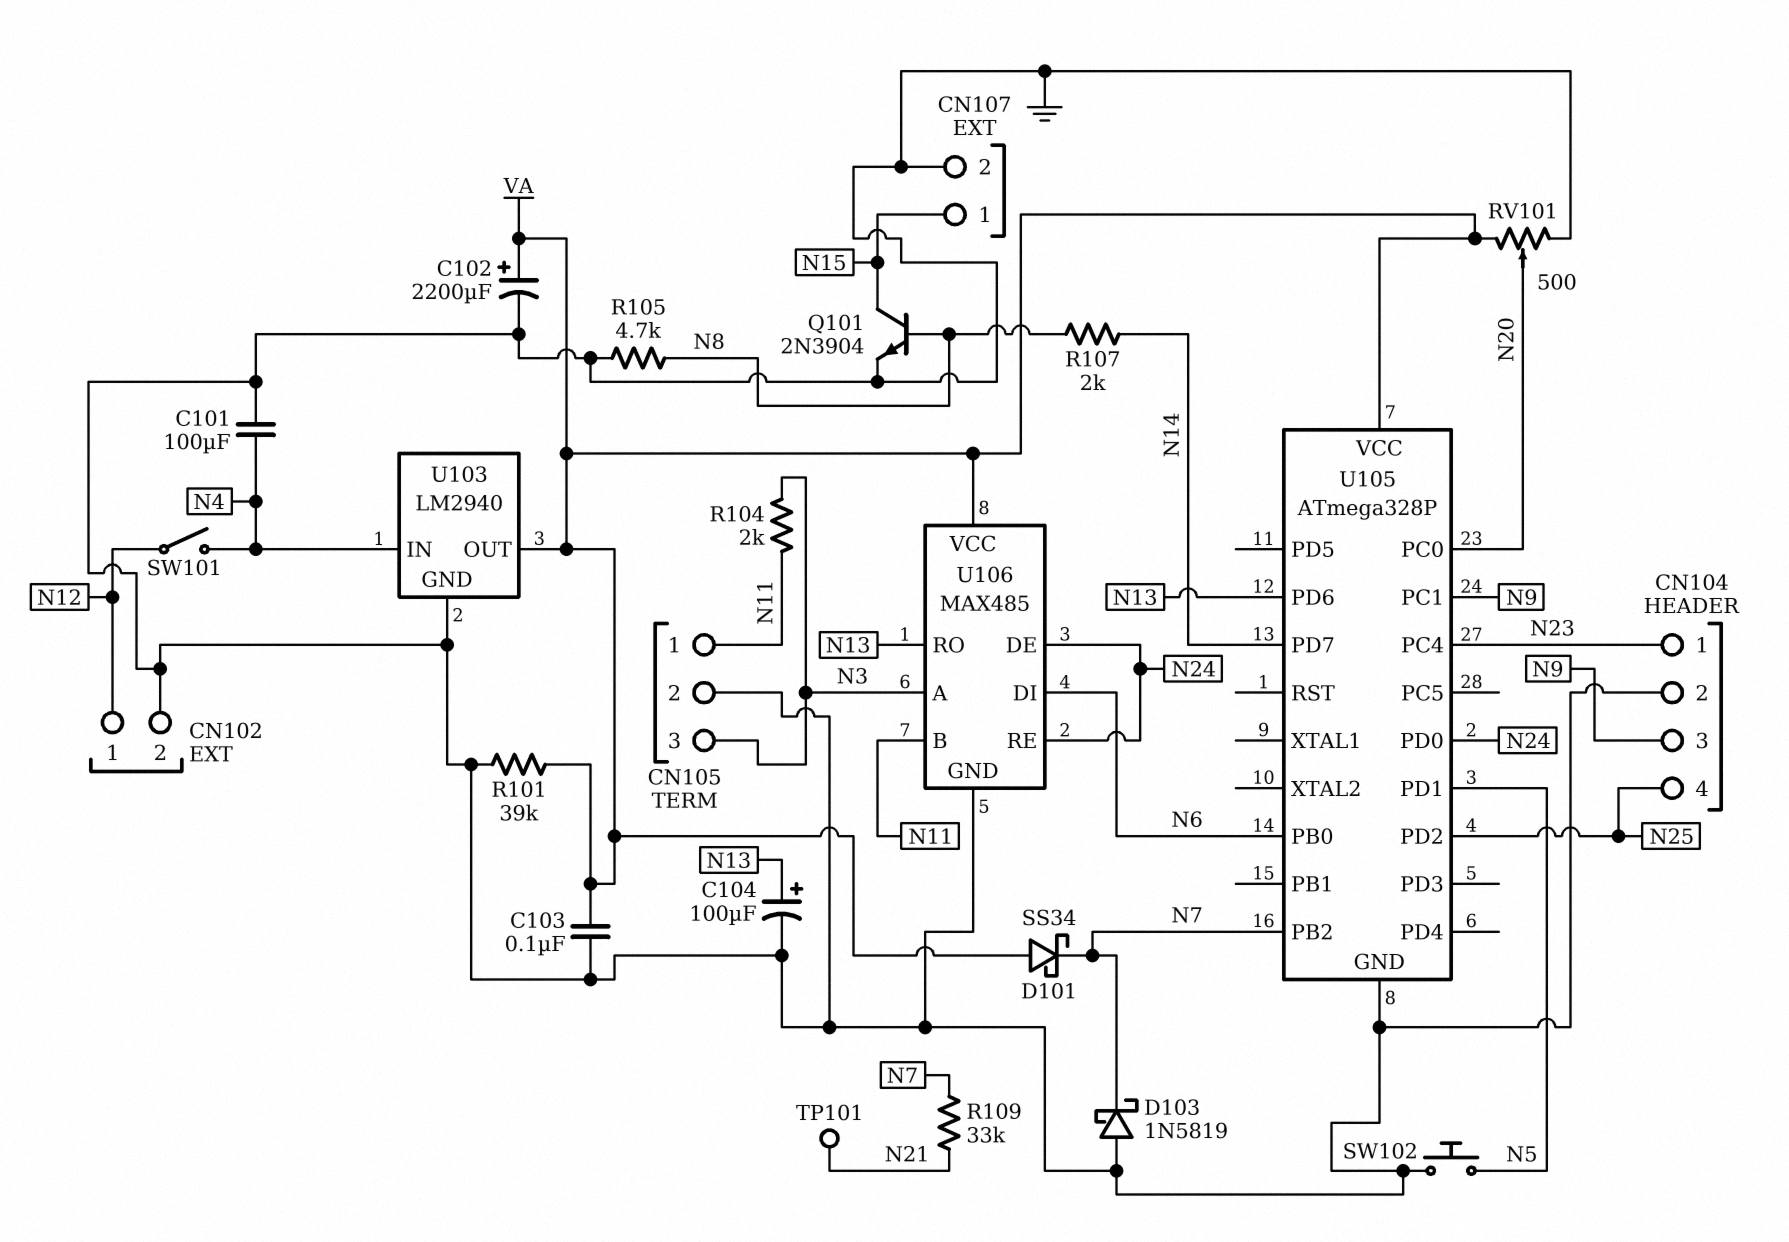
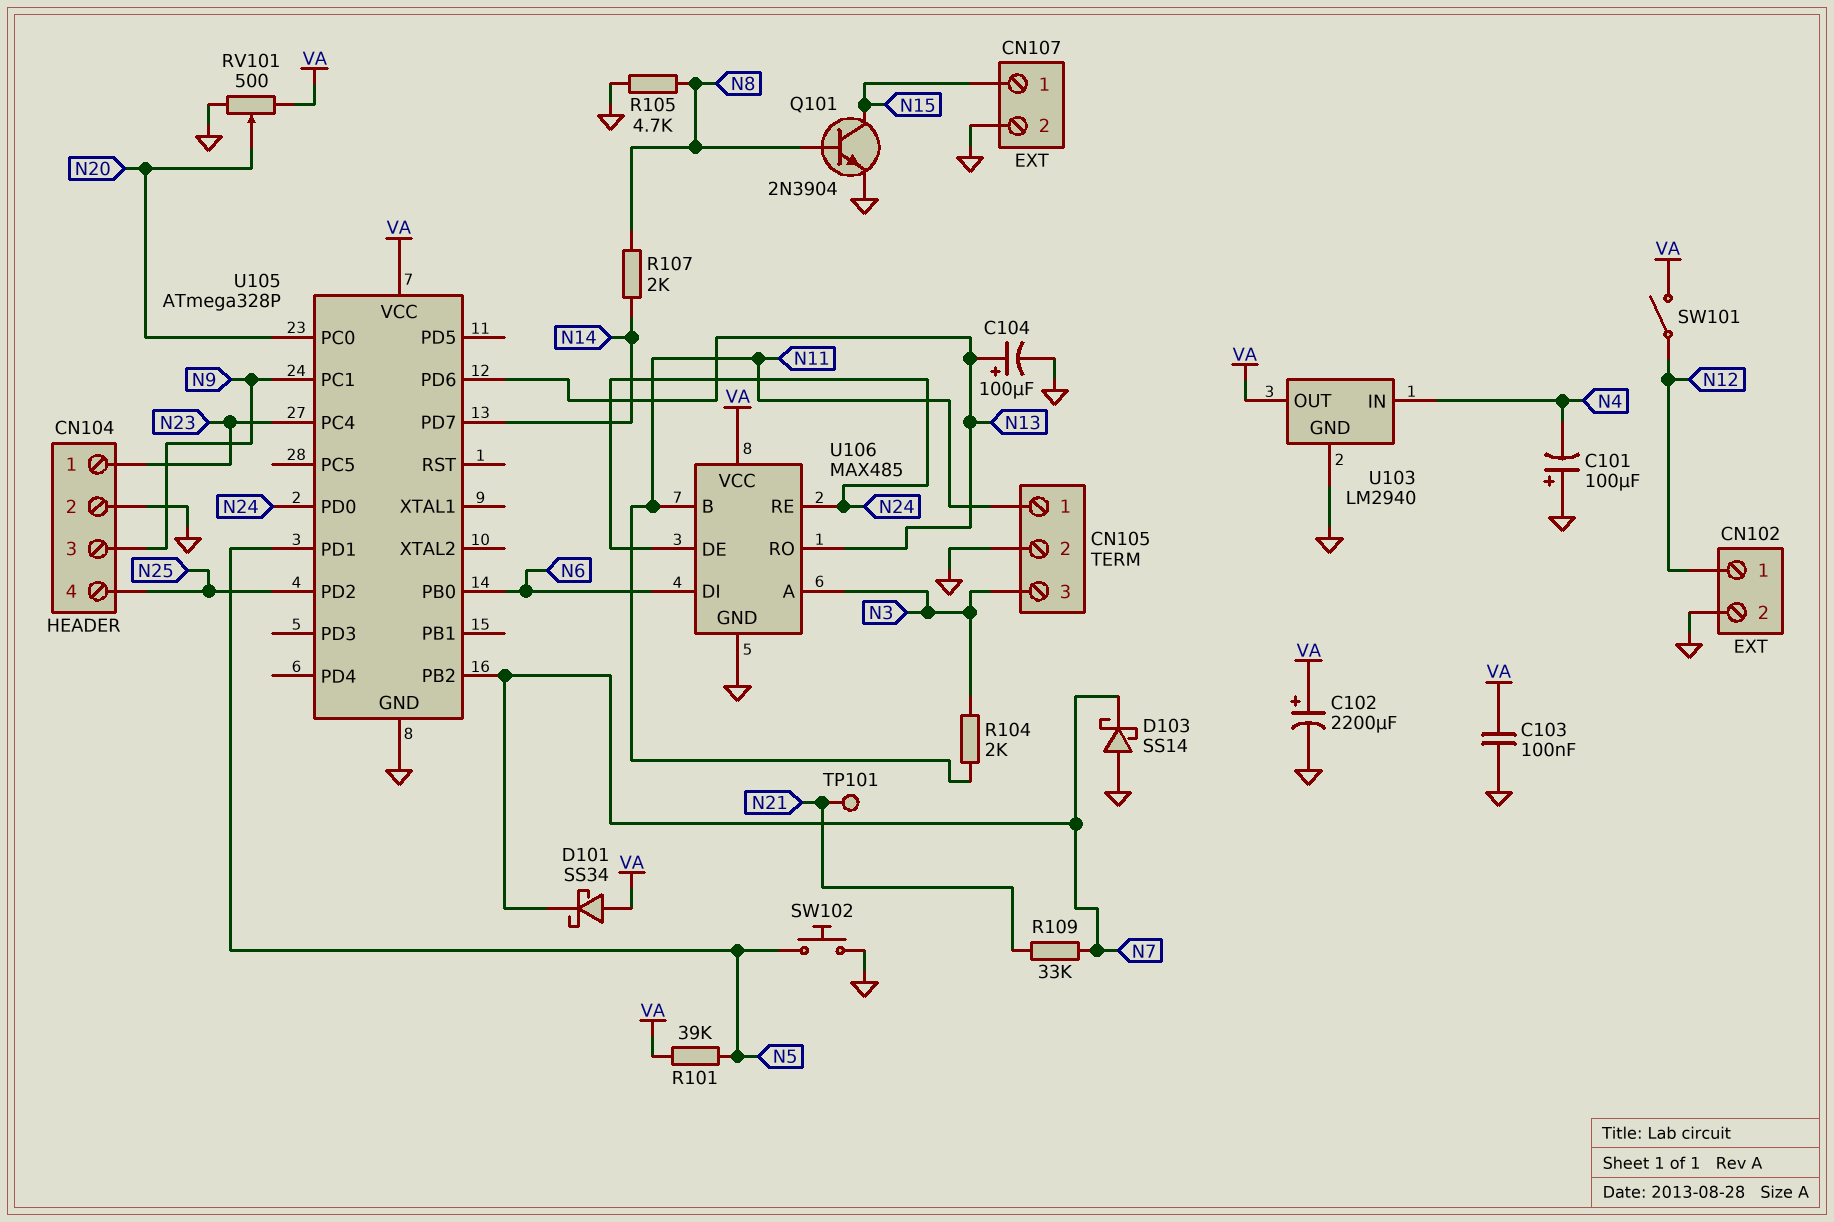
C101: 100uF (GND, N4) -> 100uF (plus GND, minus N4)
D103: schottky 1N5819 (A GND, K N7) -> schottky SS14 (A GND, K N7)
R101: 39k (GND, VA) -> 39k (N5, VA)
SW101: switch (N4, N12) -> switch (N12, VA)

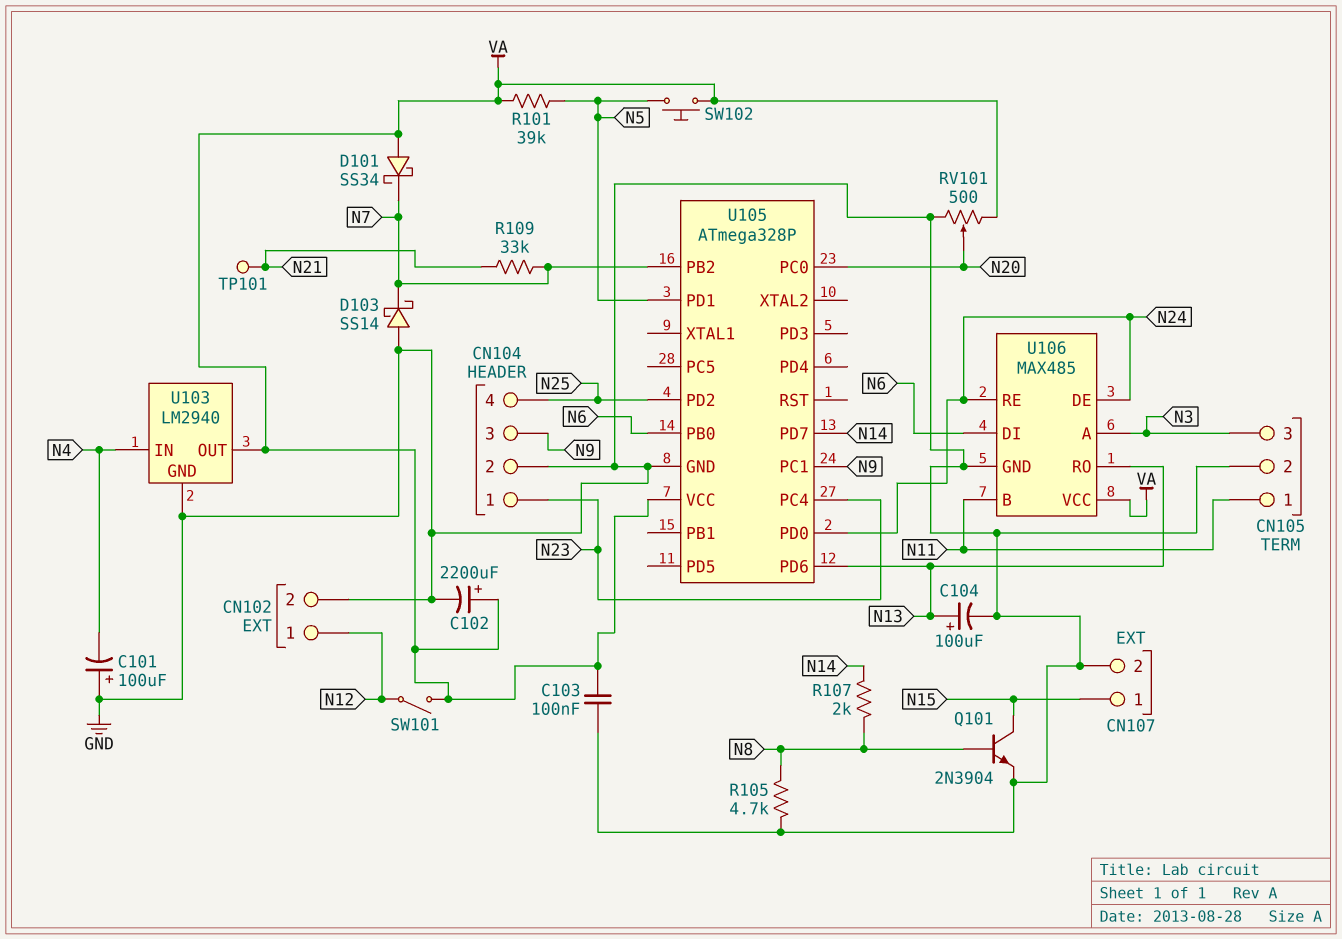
R104: 2k (N3, N11) -> none
SW102: button (GND, N5) -> button (N5, VA)

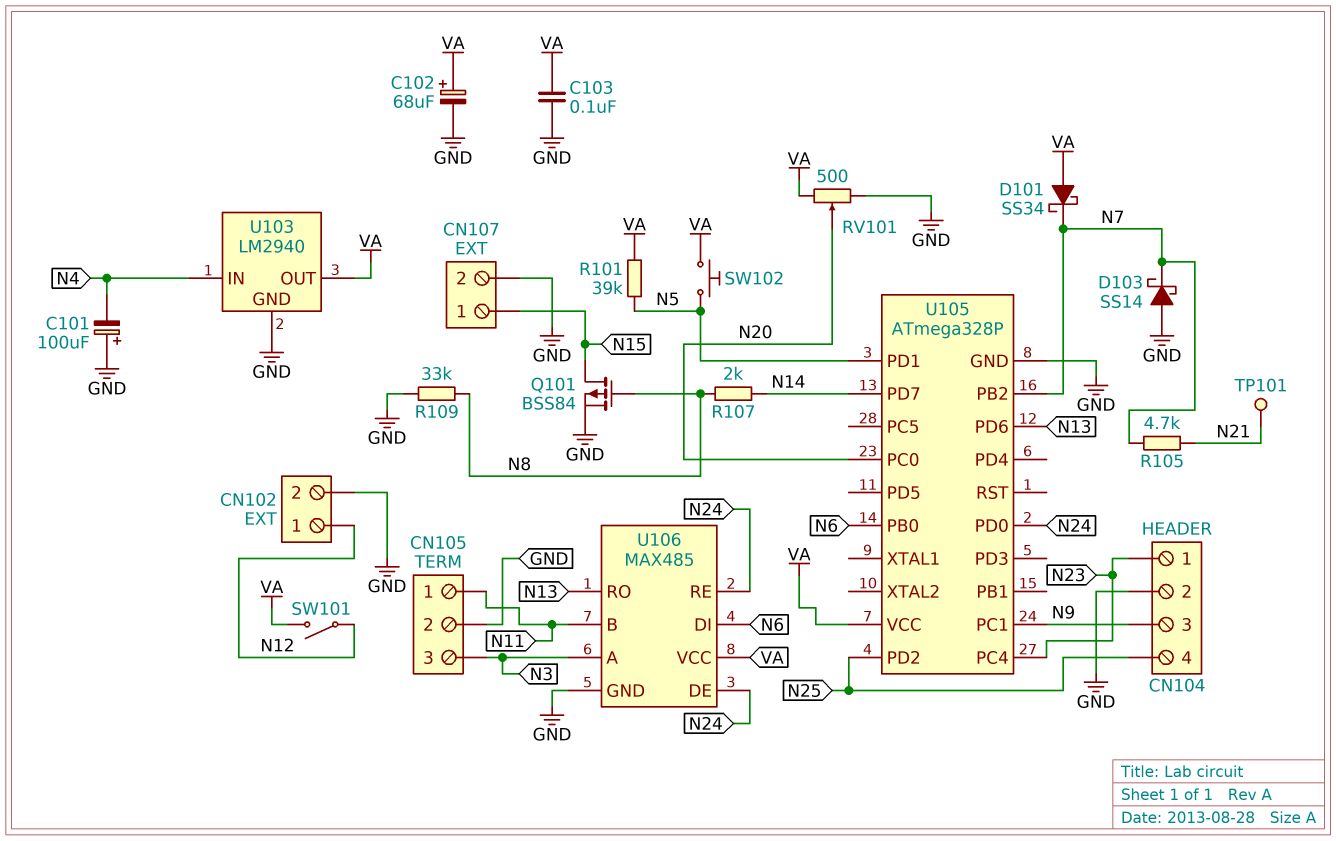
C102: 2200uF (plus VA, minus GND) -> 68uF (plus VA, minus GND)
C104: 100uF (plus N13, minus GND) -> none
Q101: NPN 2N3904 (B N8, C N15, E GND) -> PMOS BSS84 (G N8, D N15, S GND)
R105: 4.7k (GND, N8) -> 4.7k (N7, N21)
R109: 33k (N7, N21) -> 33k (GND, N8)

